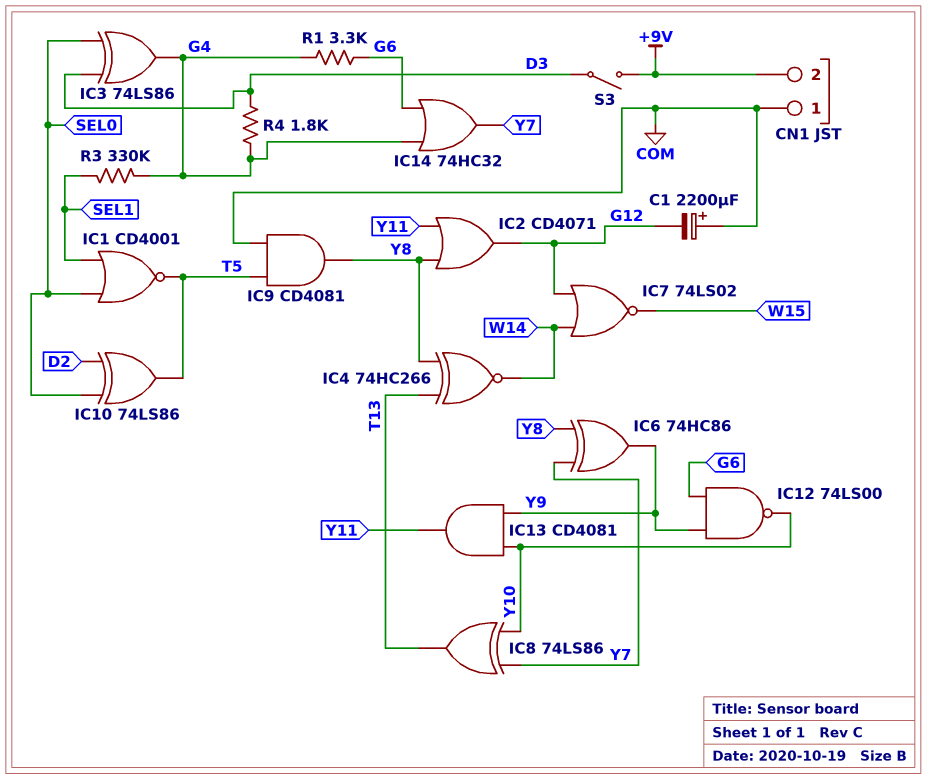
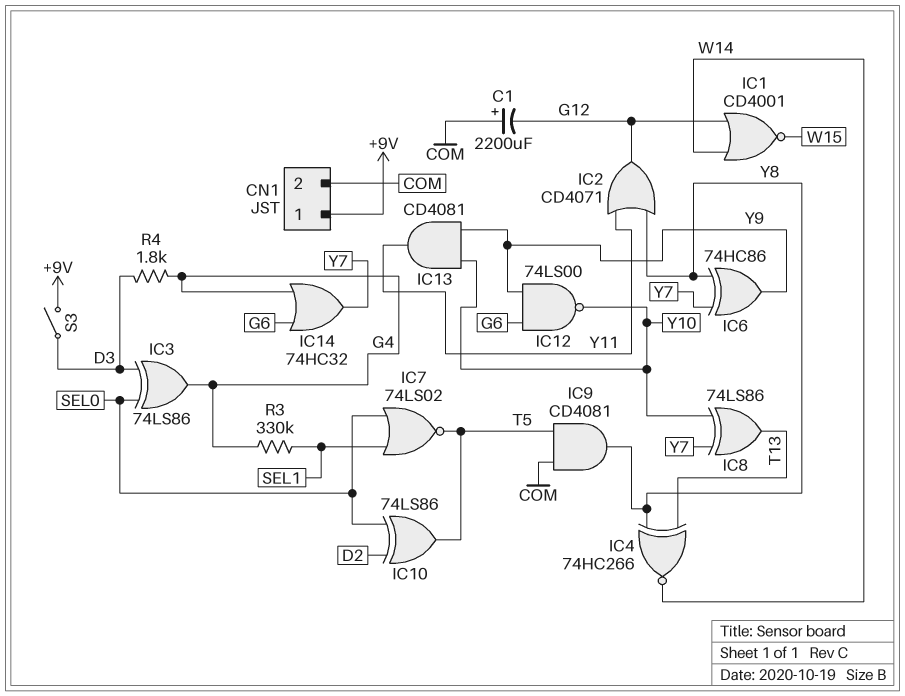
CN1 pin 1: COM -> +9V
CN1 pin 2: +9V -> COM
IC1: NOR CD4001 (in SEL0, in SEL1, out T5) -> NOR CD4001 (in G12, in W14, out W15)
IC7: NOR 74LS02 (in G12, in W14, out W15) -> NOR 74LS02 (in SEL0, in SEL1, out T5)
R1: 3.3k (G4, G6) -> none

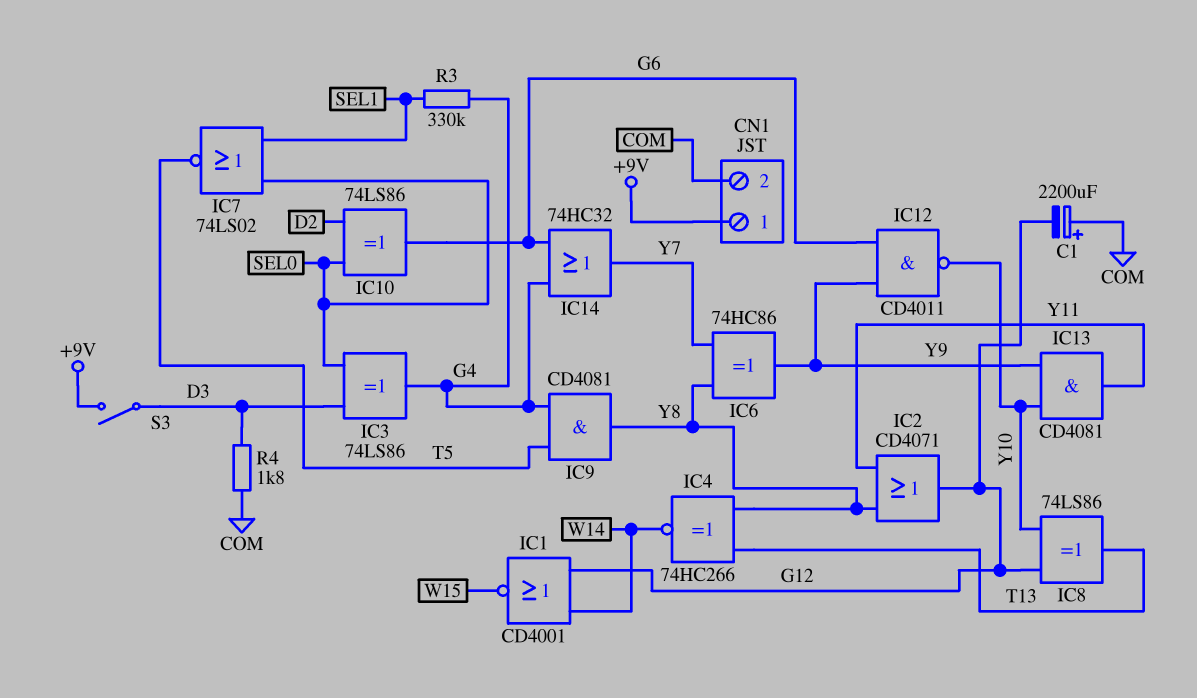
IC8: XOR 74LS86 (in Y7, in Y10, out T13) -> XOR 74LS86 (in G12, in Y10, out T13)
IC9: AND CD4081 (in COM, in T5, out Y8) -> AND CD4081 (in G4, in T5, out Y8)
IC10: XOR 74LS86 (in D2, in SEL0, out T5) -> XOR 74LS86 (in D2, in SEL0, out G6)
IC12: NAND 74LS00 (in G6, in Y9, out Y10) -> NAND CD4011 (in G6, in Y9, out Y10)
R4: 1.8k (D3, G4) -> 1.8k (COM, D3)

